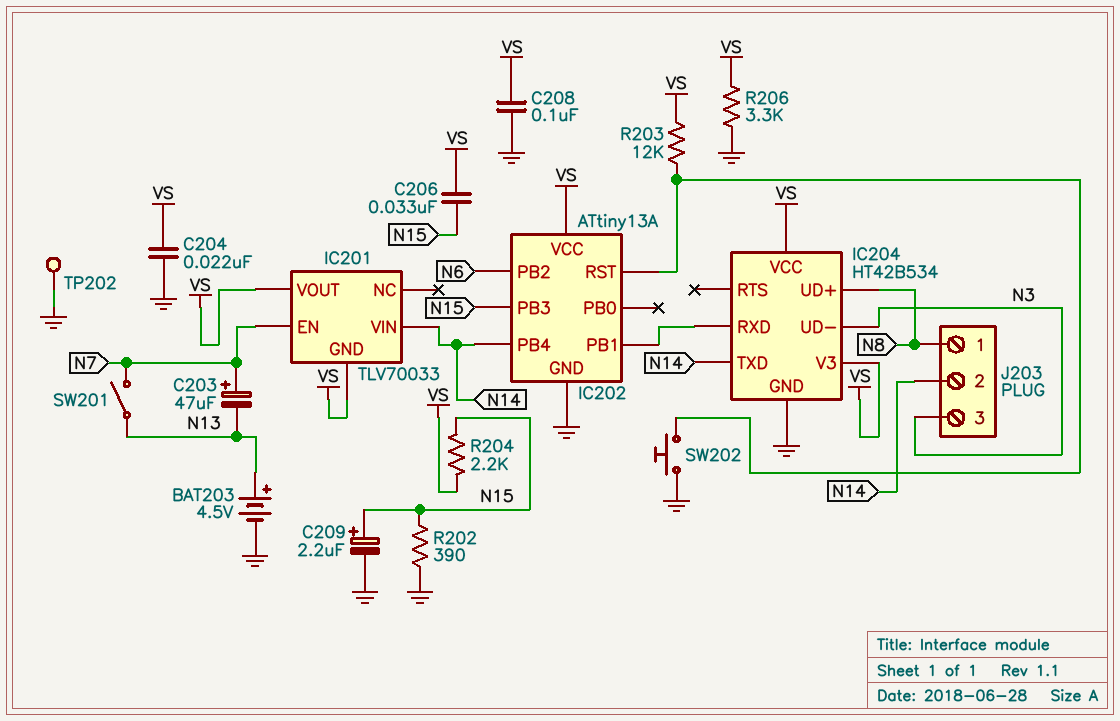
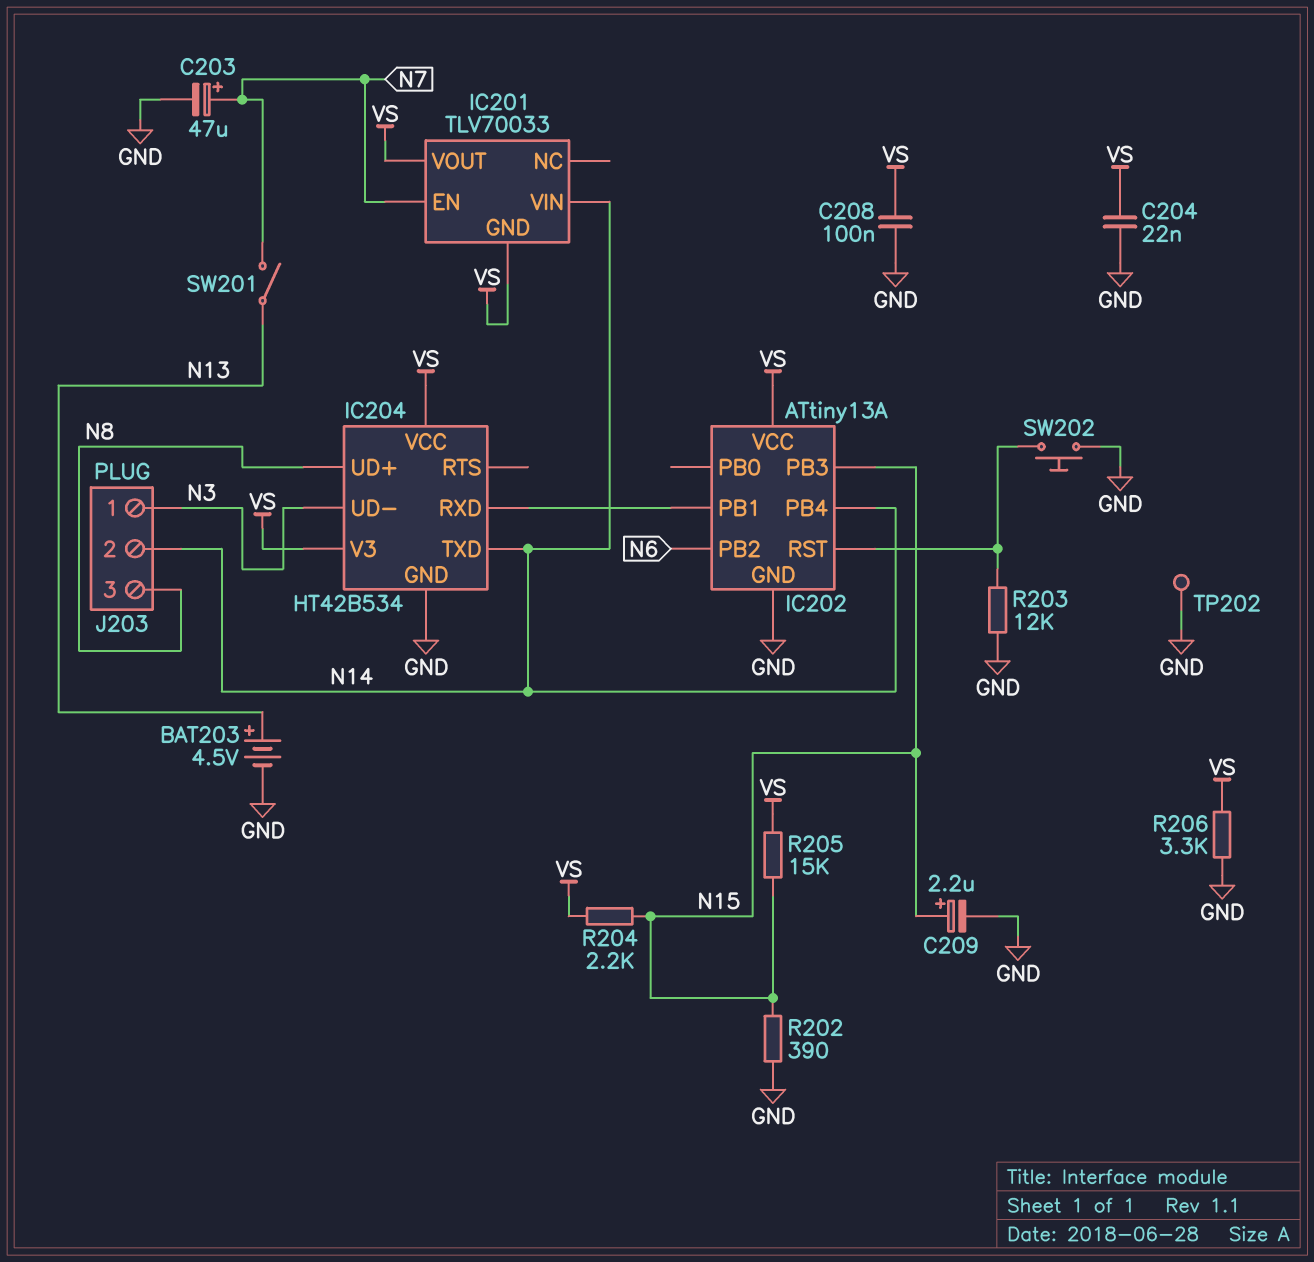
C203: 47uF (plus N7, minus N13) -> 47uF (plus N7, minus GND)
C206: 33nF (N15, VS) -> none
J203 pin 1: N8 -> N3
J203 pin 3: N3 -> N8
R203: 12k (IC202/RST, VS) -> 12k (GND, IC202/RST)
R205: none -> 15k (N15, VS)

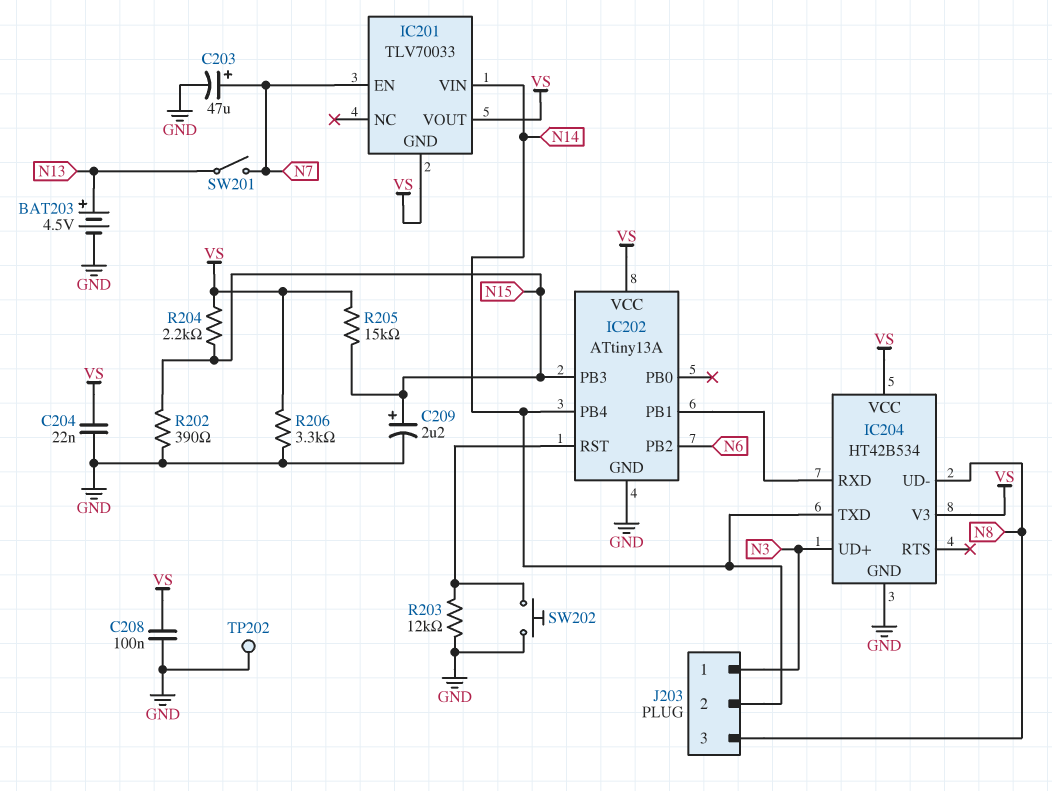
IC204 pin UD+: N8 -> N3
IC204 pin UD-: N3 -> N8

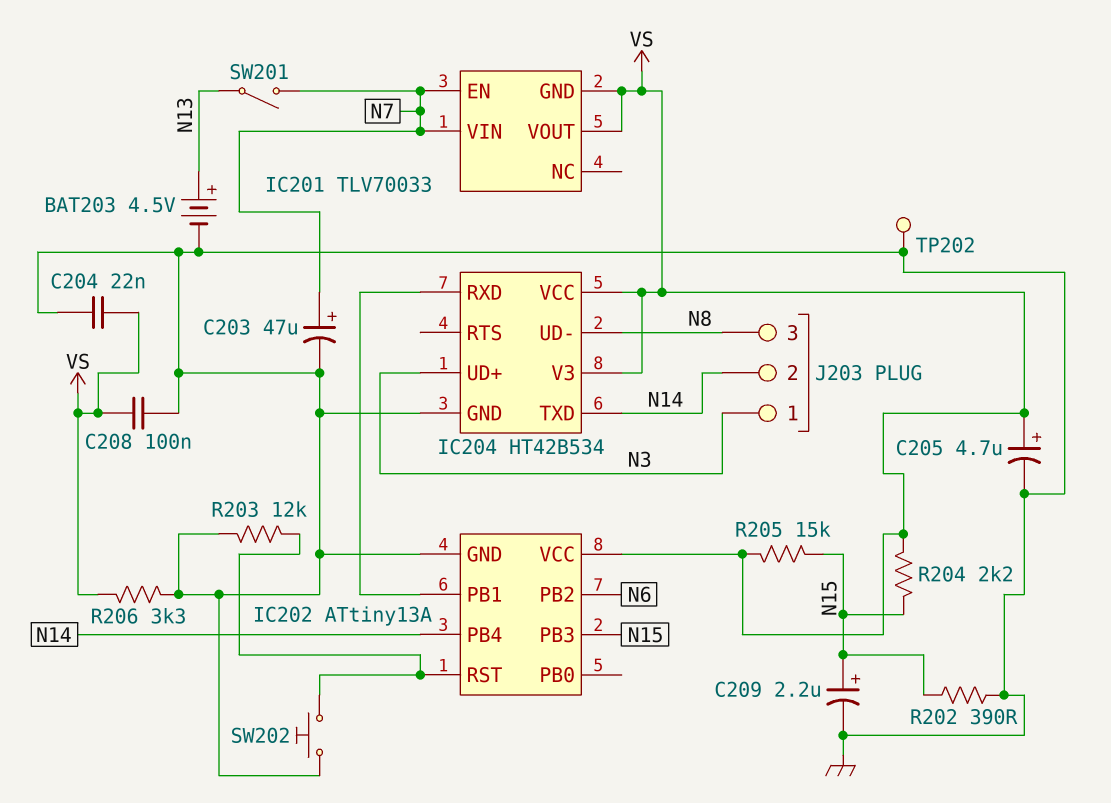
C205: none -> 4.7uF (plus VS, minus GND)
IC201 pin VIN: N14 -> N7

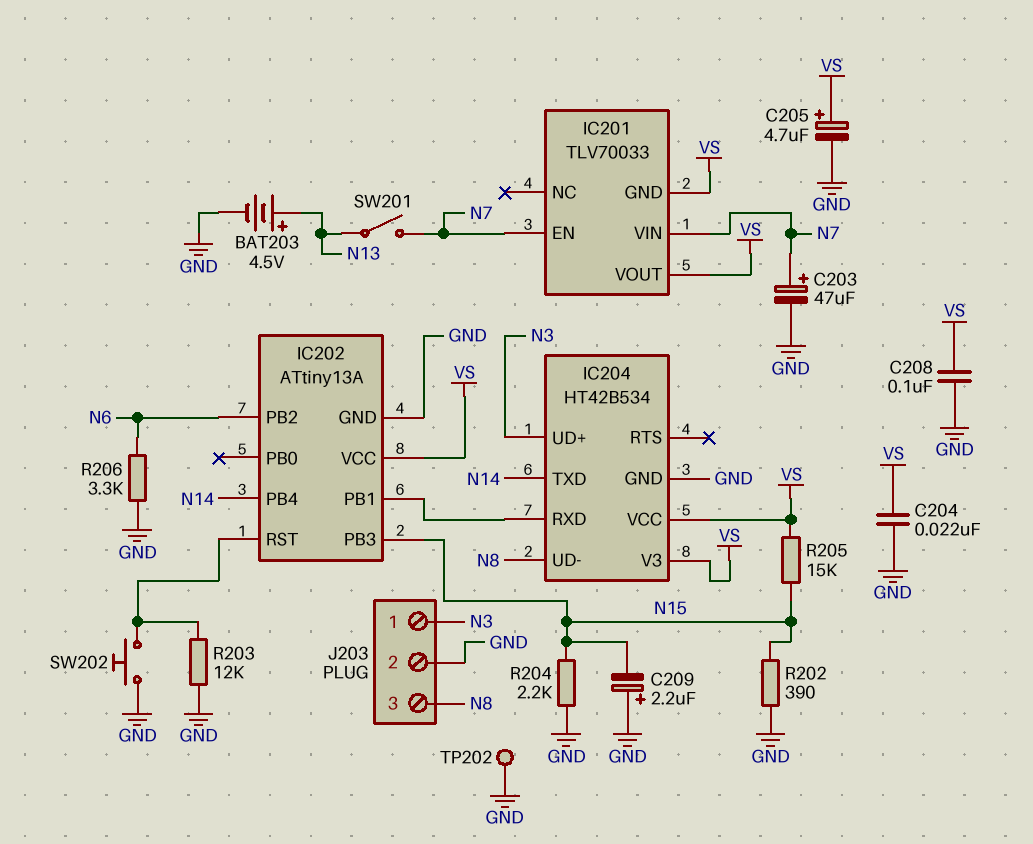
C209: 2.2uF (plus N15, minus GND) -> 2.2uF (plus GND, minus N15)
J203 pin 2: N14 -> GND
R204: 2.2k (N15, VS) -> 2.2k (GND, N15)
R206: 3.3k (GND, VS) -> 3.3k (GND, N6)

